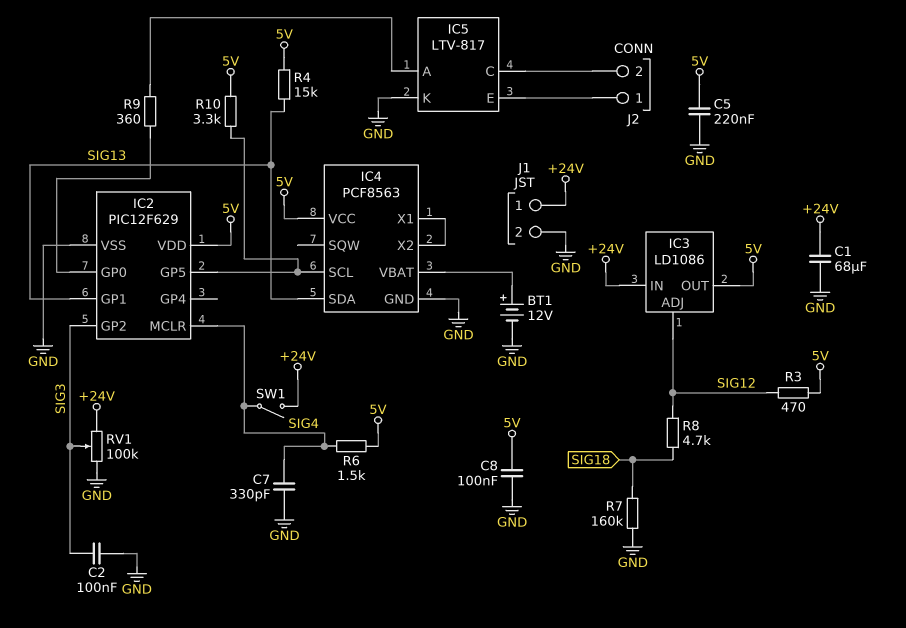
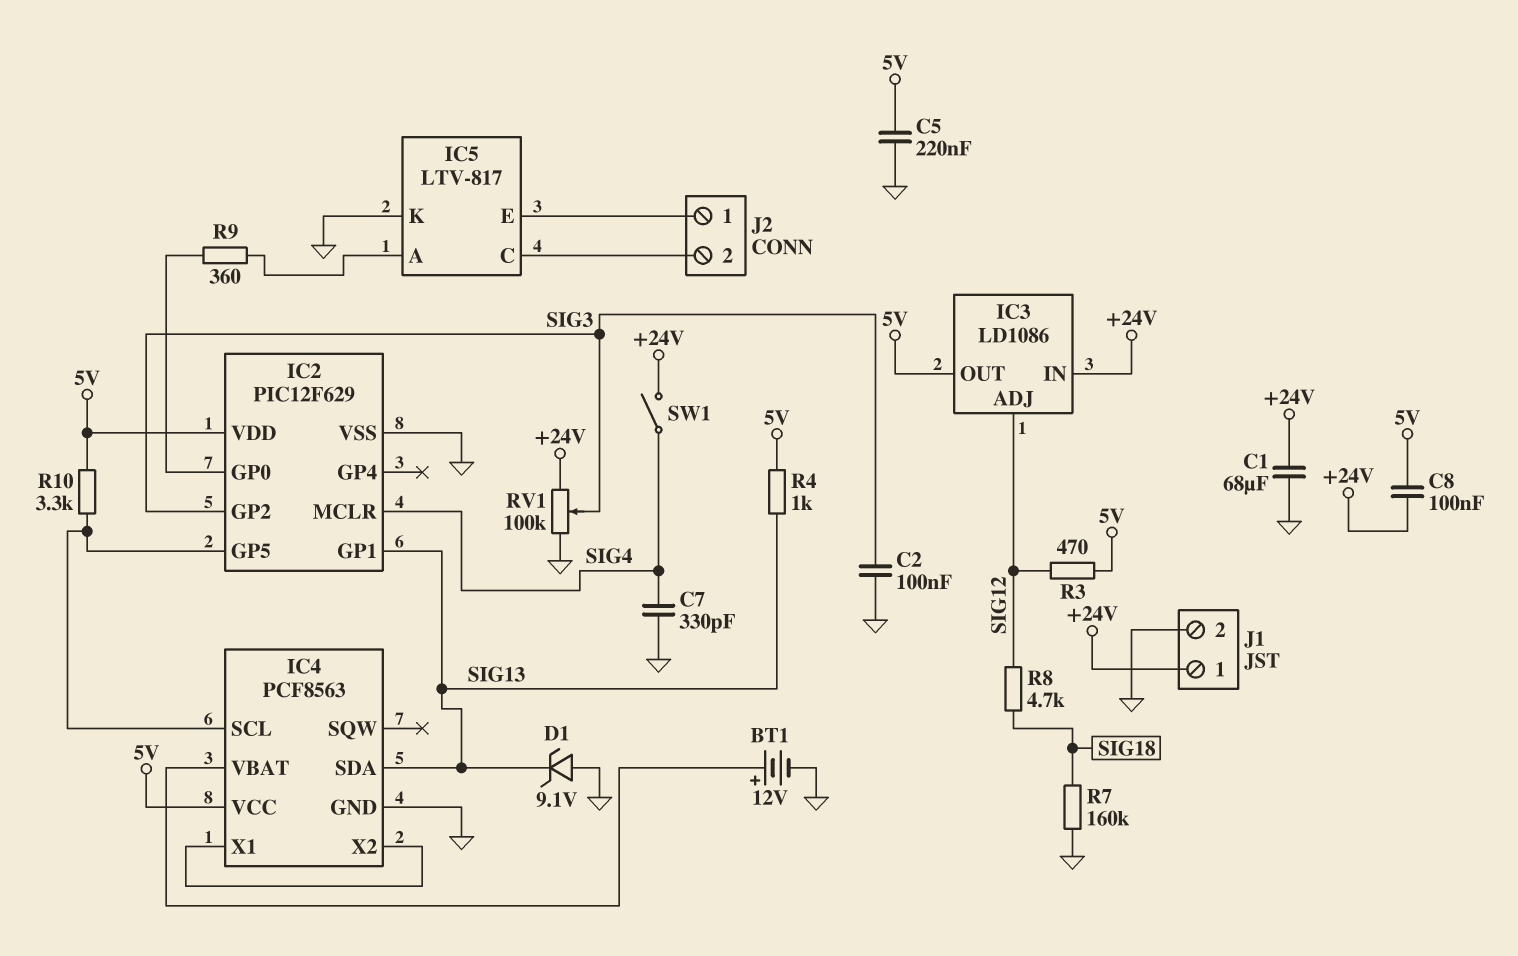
C8: 100nF (5V, GND) -> 100nF (+24V, 5V)
D1: none -> zener 9.1V (A GND, K SIG13)
R4: 15k (5V, SIG13) -> 1k (5V, SIG13)
R6: 1.5k (5V, SIG4) -> none

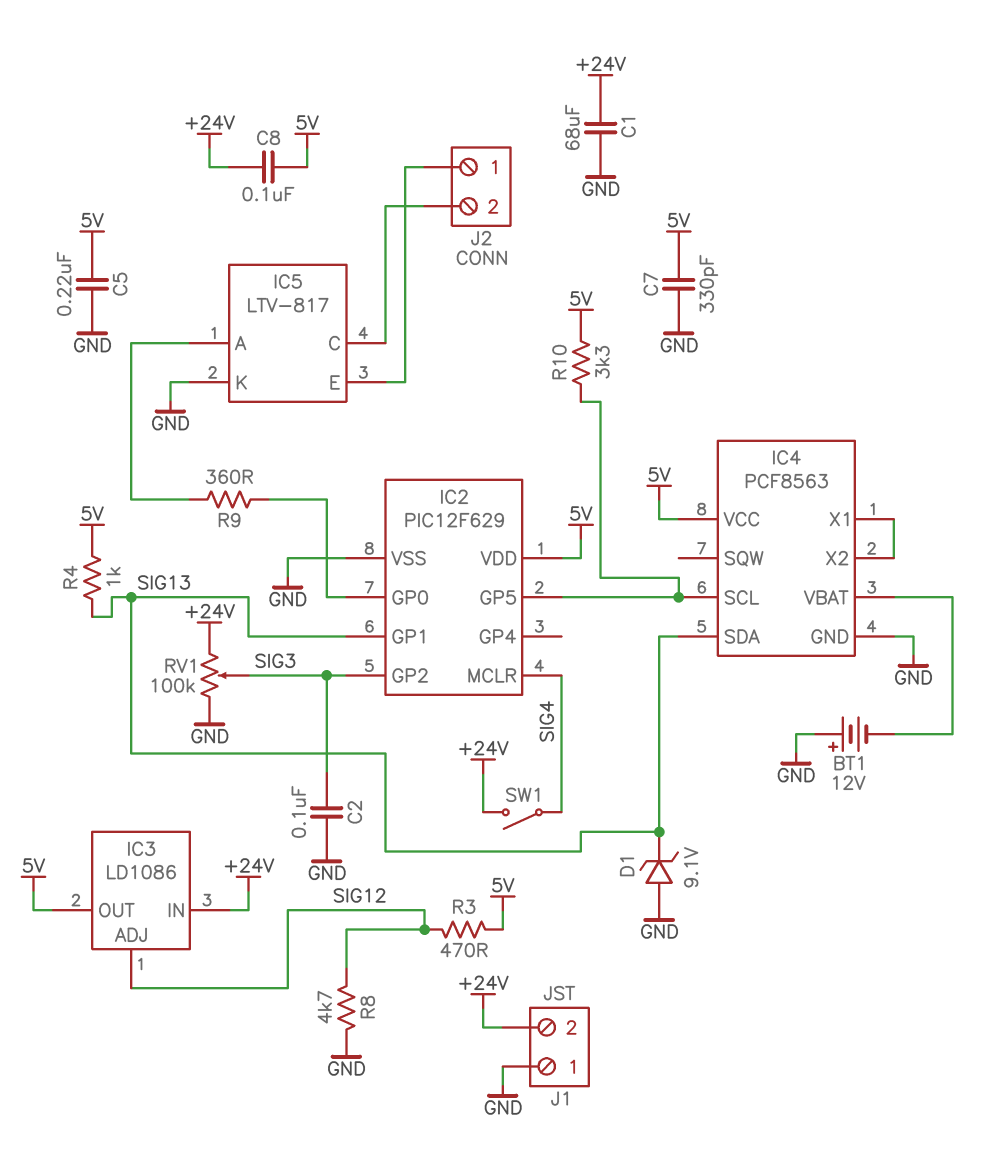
BT1: 12V (plus IC4/VBAT, minus GND) -> 12V (plus GND, minus IC4/VBAT)
C7: 330pF (GND, SIG4) -> 330pF (5V, GND)
J1 pin 1: +24V -> GND
J1 pin 2: GND -> +24V
R7: 160k (GND, SIG18) -> none
R8: 4.7k (SIG12, SIG18) -> 4.7k (GND, SIG12)

